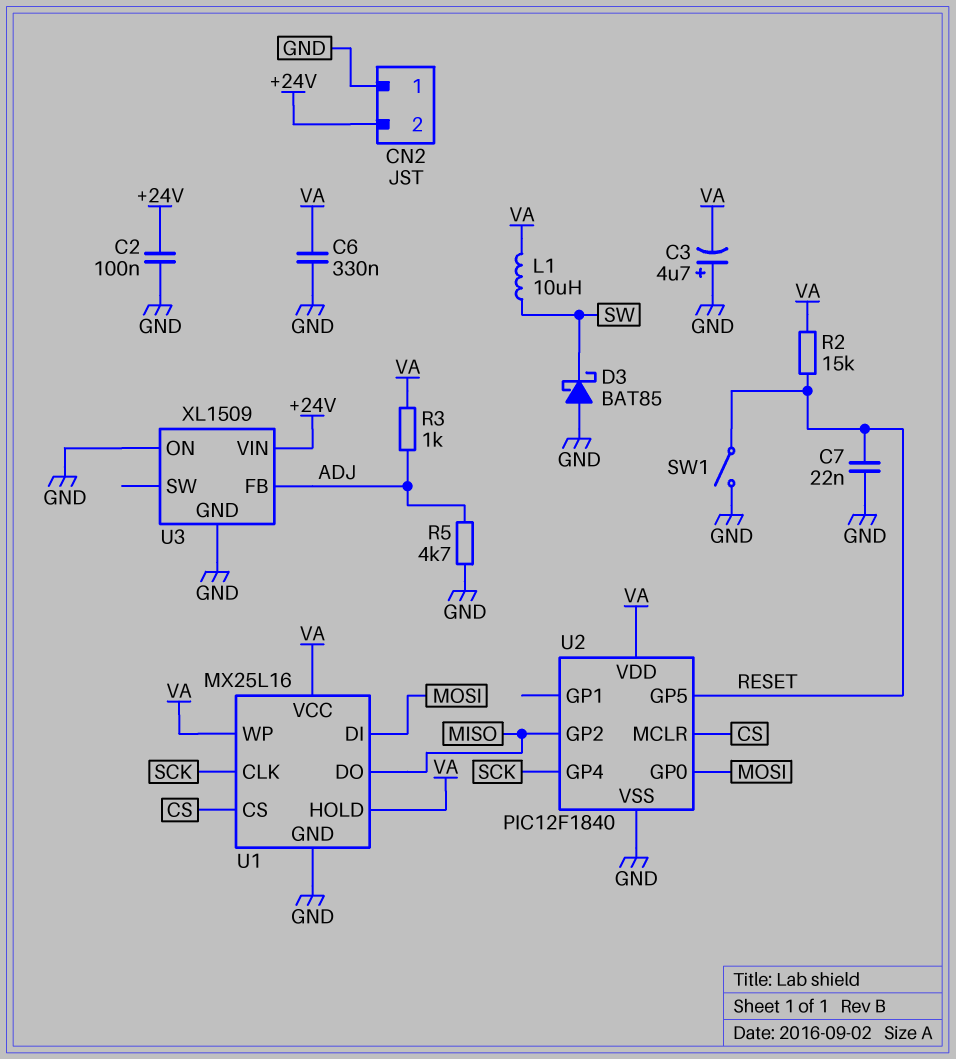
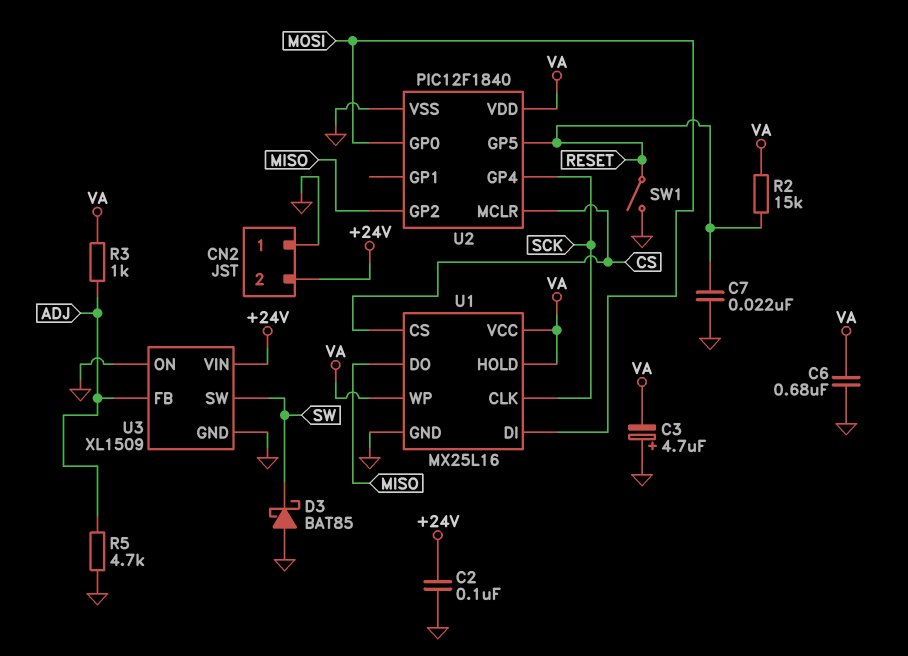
C6: 330nF (GND, VA) -> 680nF (GND, VA)
L1: 10uH (SW, VA) -> none
U3 pin SW: none -> SW

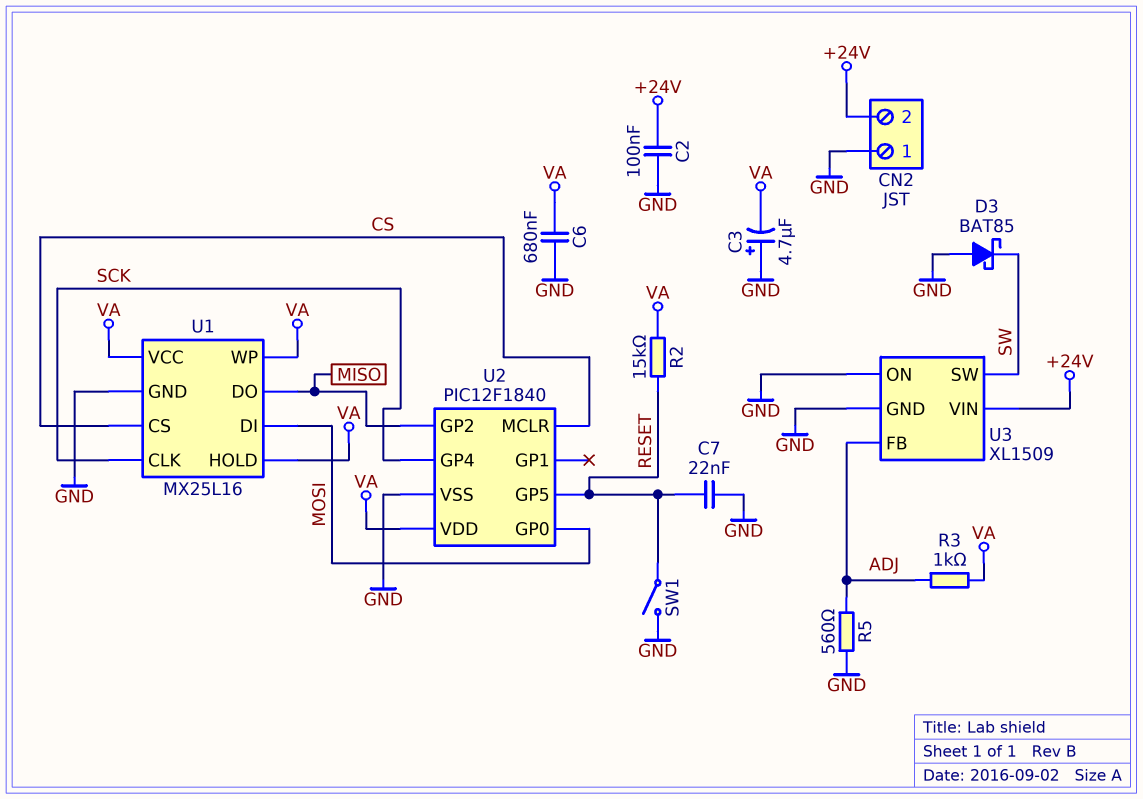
R5: 4.7k (ADJ, GND) -> 560 (ADJ, GND)

